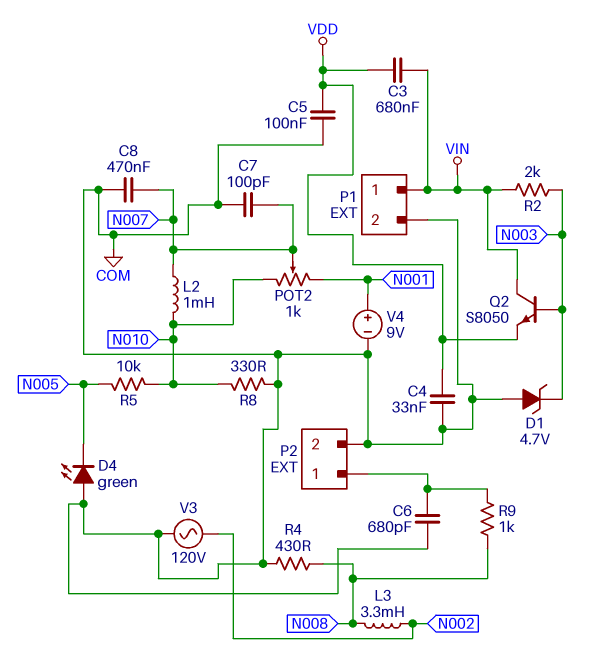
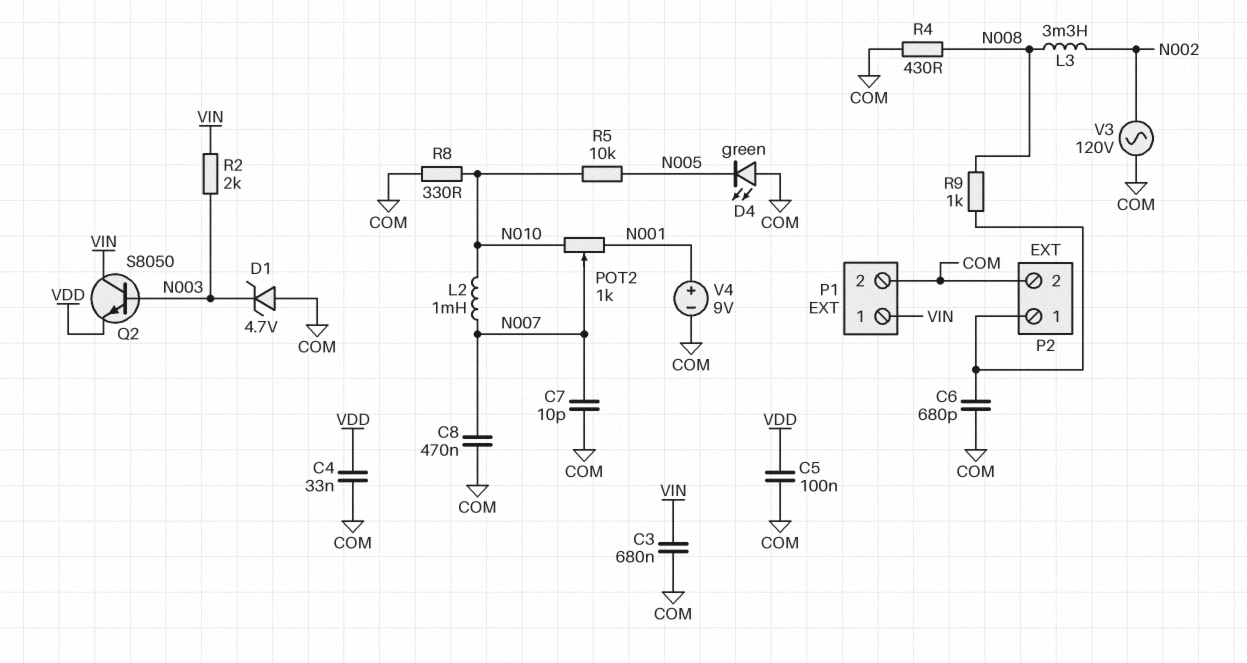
C3: 680nF (VDD, VIN) -> 680nF (COM, VIN)
C7: 100pF (COM, N007) -> 10pF (COM, N007)

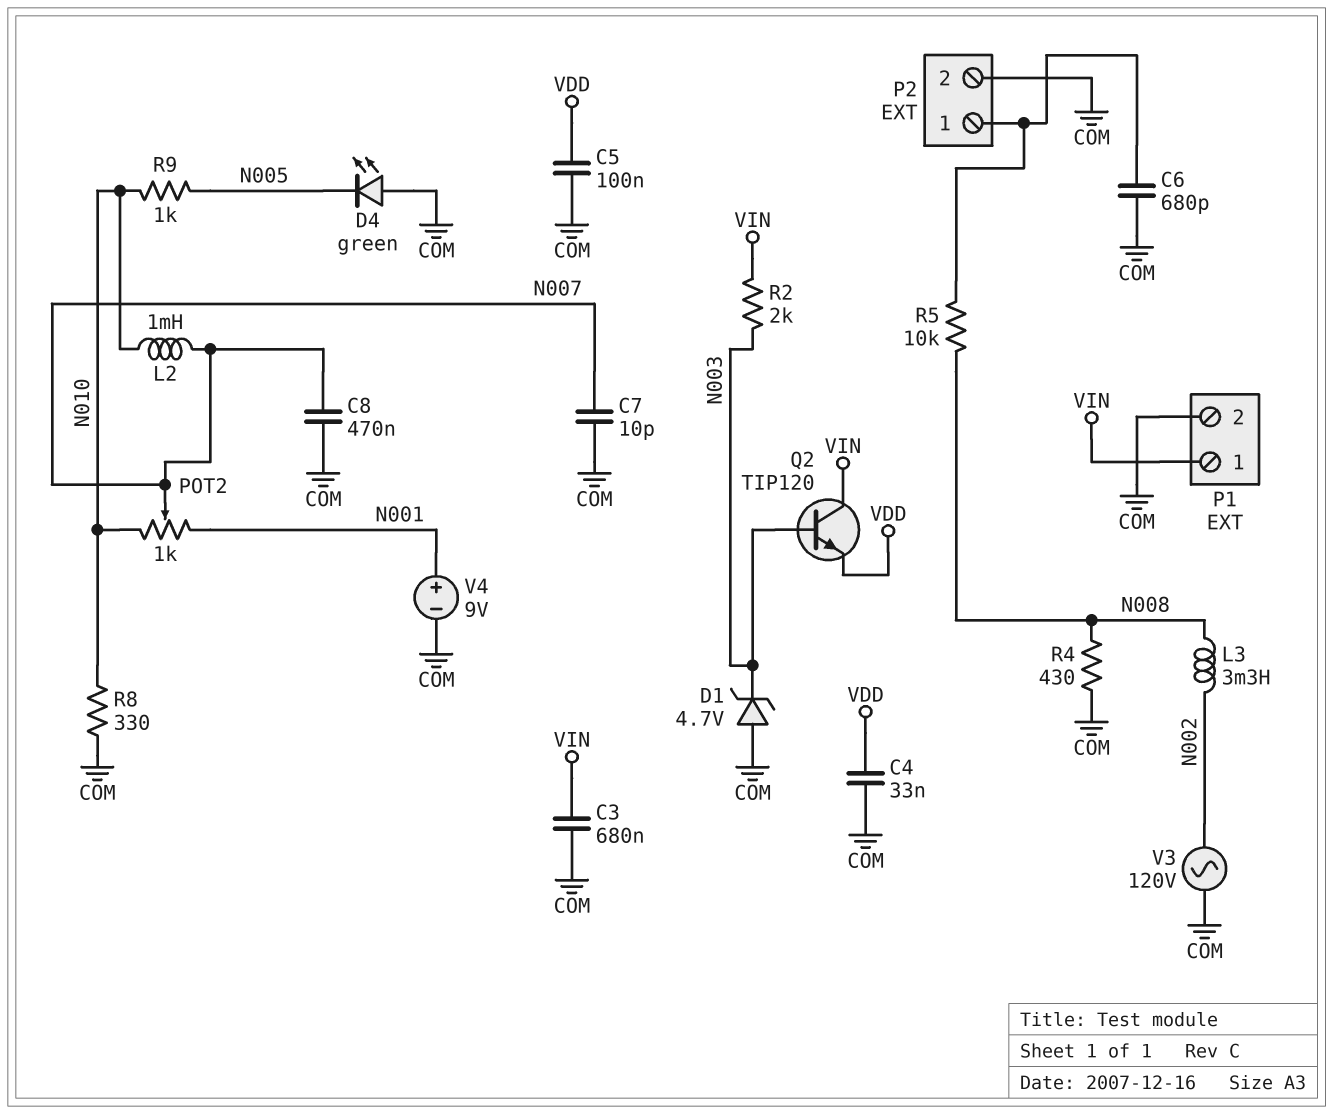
Q2: NPN S8050 (B N003, C VIN, E VDD) -> NPN TIP120 (B N003, C VIN, E VDD)
R5: 10k (N005, N010) -> 10k (N008, P2/1)
R9: 1k (N008, P2/1) -> 1k (N005, N010)

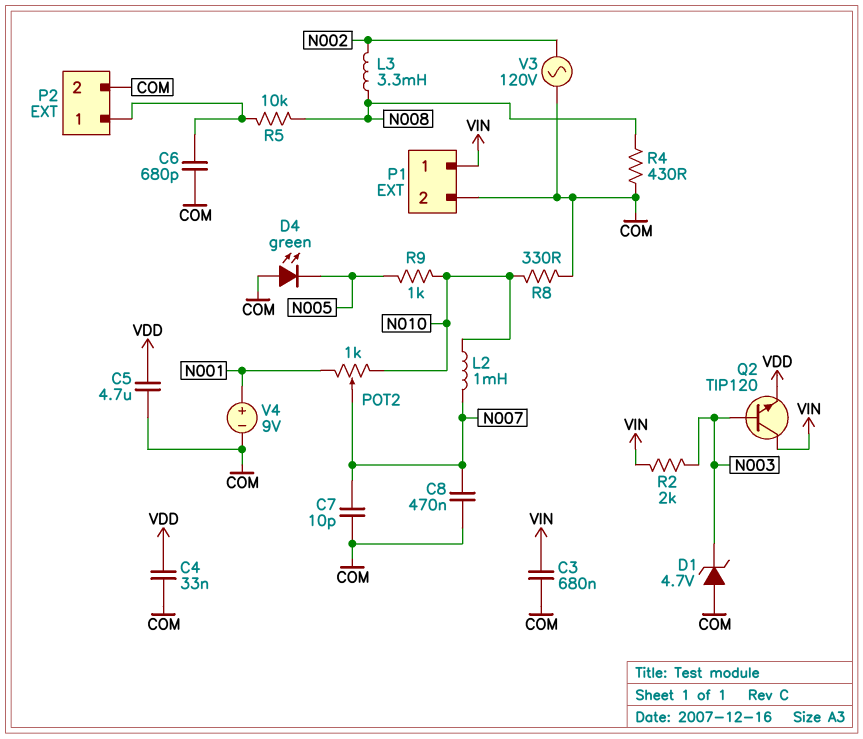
C5: 100nF (COM, VDD) -> 4.7uF (COM, VDD)

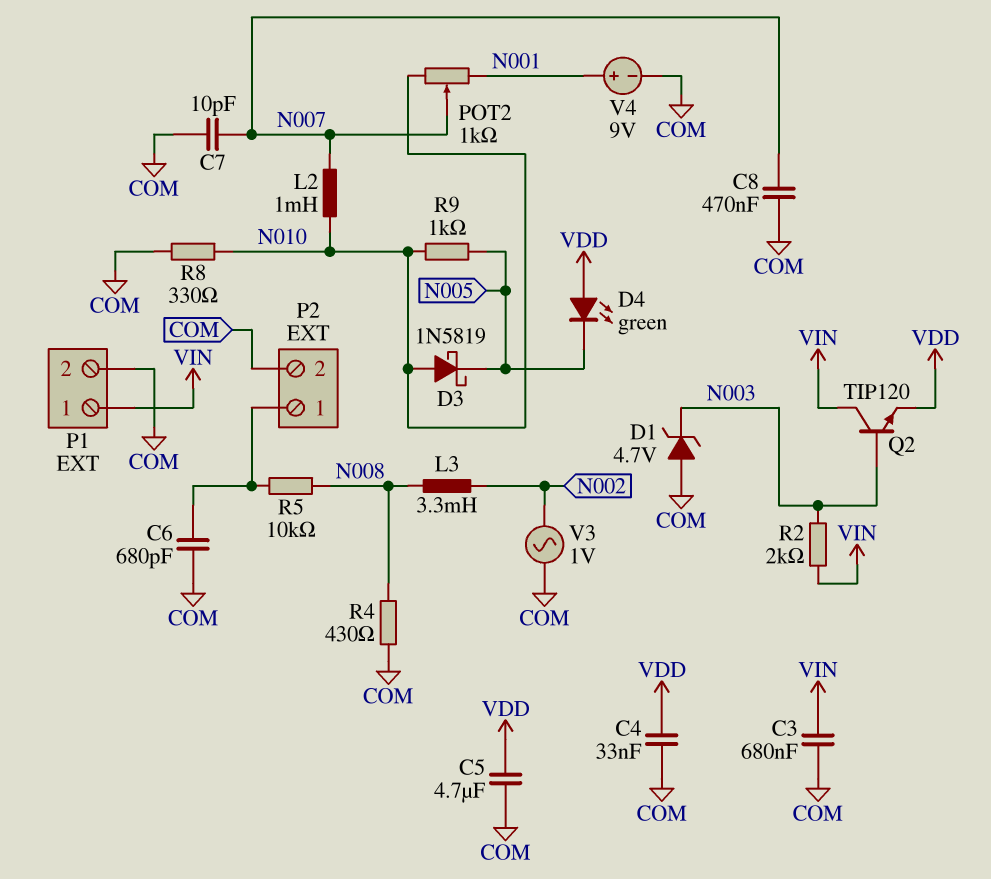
D3: none -> schottky 1N5819 (A N010, K N005)
D4: LED green (A COM, K N005) -> LED green (A VDD, K N005)
V3: AC 120V (COM, N002) -> AC 1V (COM, N002)

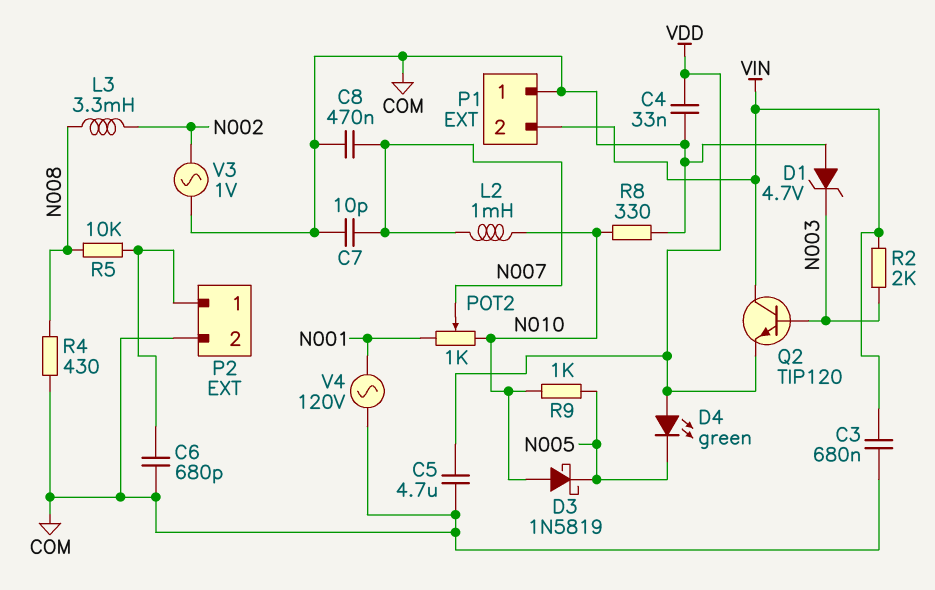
P1 pin 1: VIN -> COM
P1 pin 2: COM -> VIN
V4: 9V (plus N001, minus COM) -> AC 120V (COM, N001)

